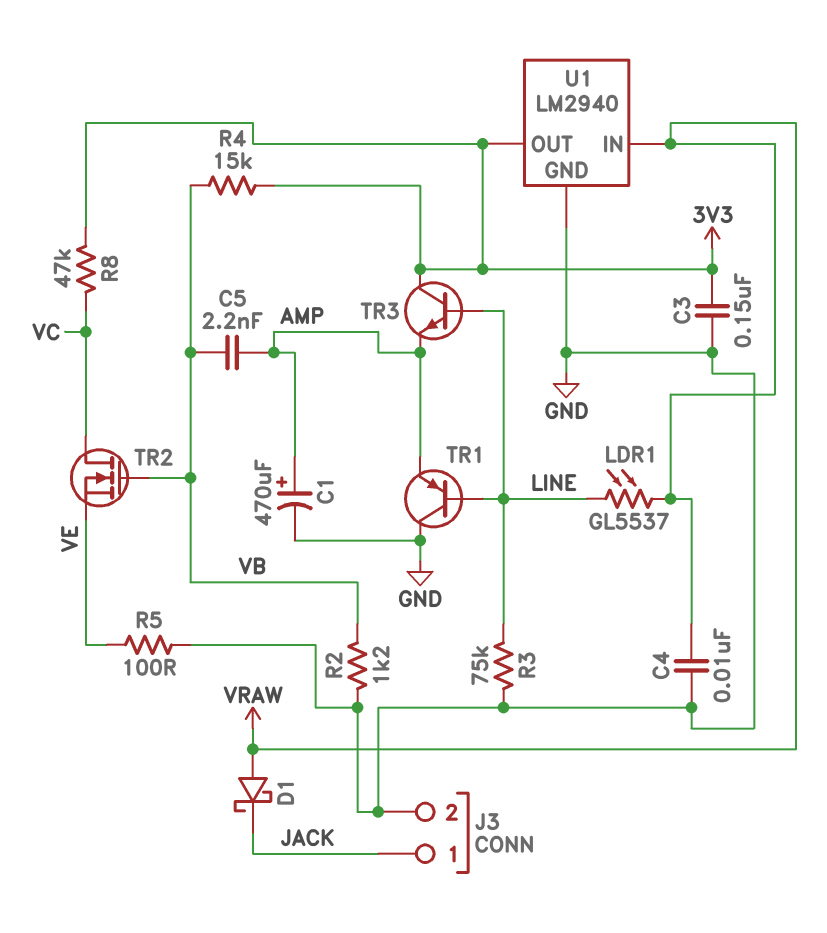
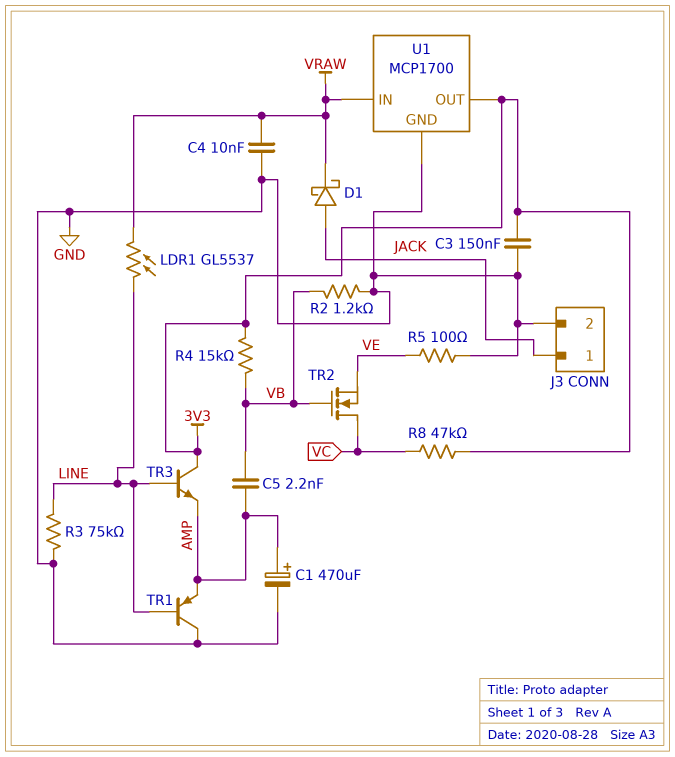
D1: schottky (A VRAW, K JACK) -> schottky (A JACK, K VRAW)
U1: LM2940 -> MCP1700

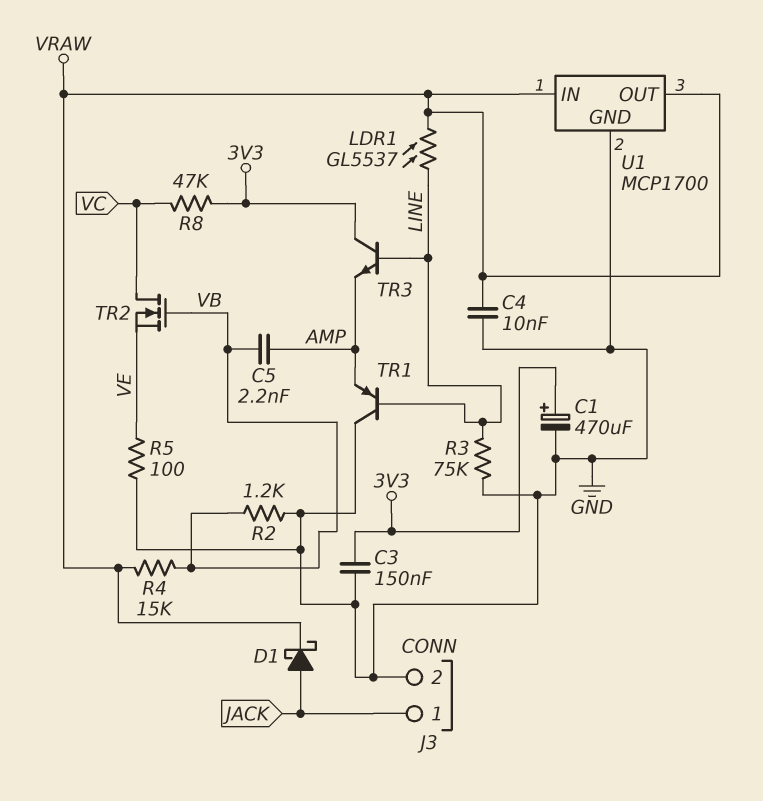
C1: 470uF (plus AMP, minus GND) -> 470uF (plus 3V3, minus GND)
R4: 15k (3V3, VB) -> 15k (VB, VRAW)
U1 pin OUT: 3V3 -> VRAW

